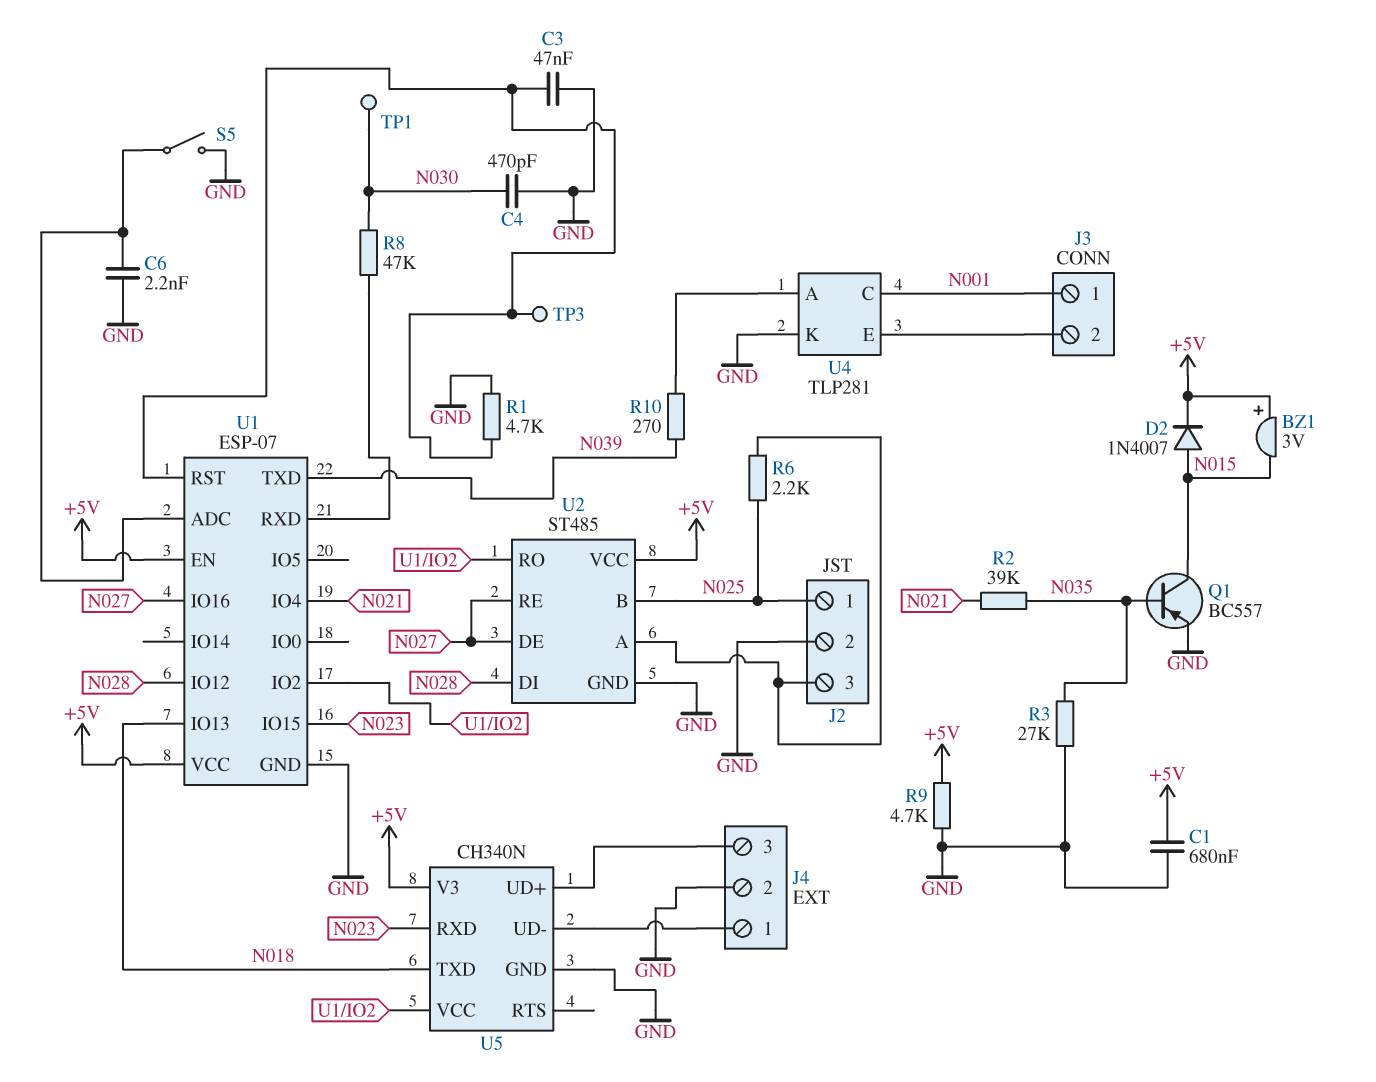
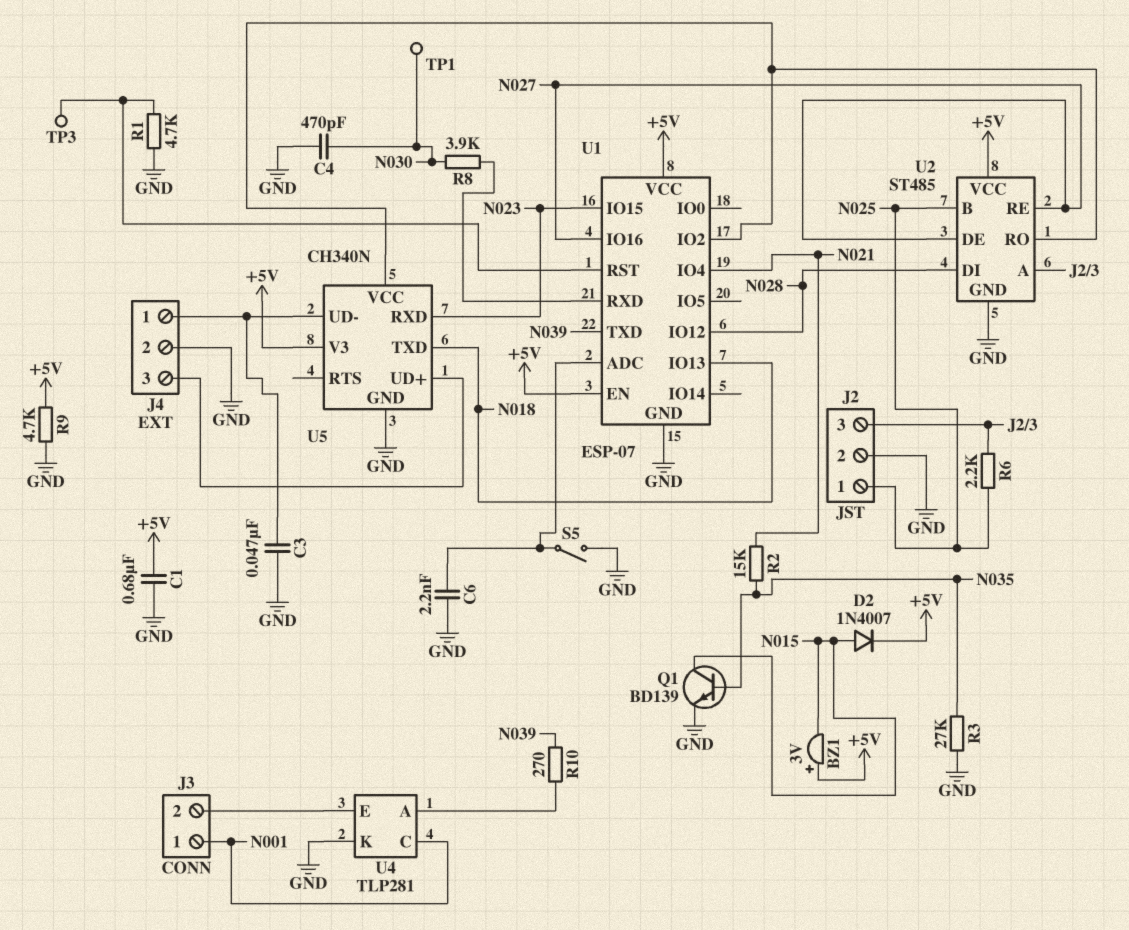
C3: 47nF (GND, U1/RST) -> 47nF (GND, J4/1)
Q1: PNP BC557 (B N035, C N015, E GND) -> NPN BD139 (B N035, C N015, E GND)
R2: 39k (N021, N035) -> 15k (N021, N035)
R8: 47k (N030, U1/RXD) -> 3.9k (N030, U1/RXD)

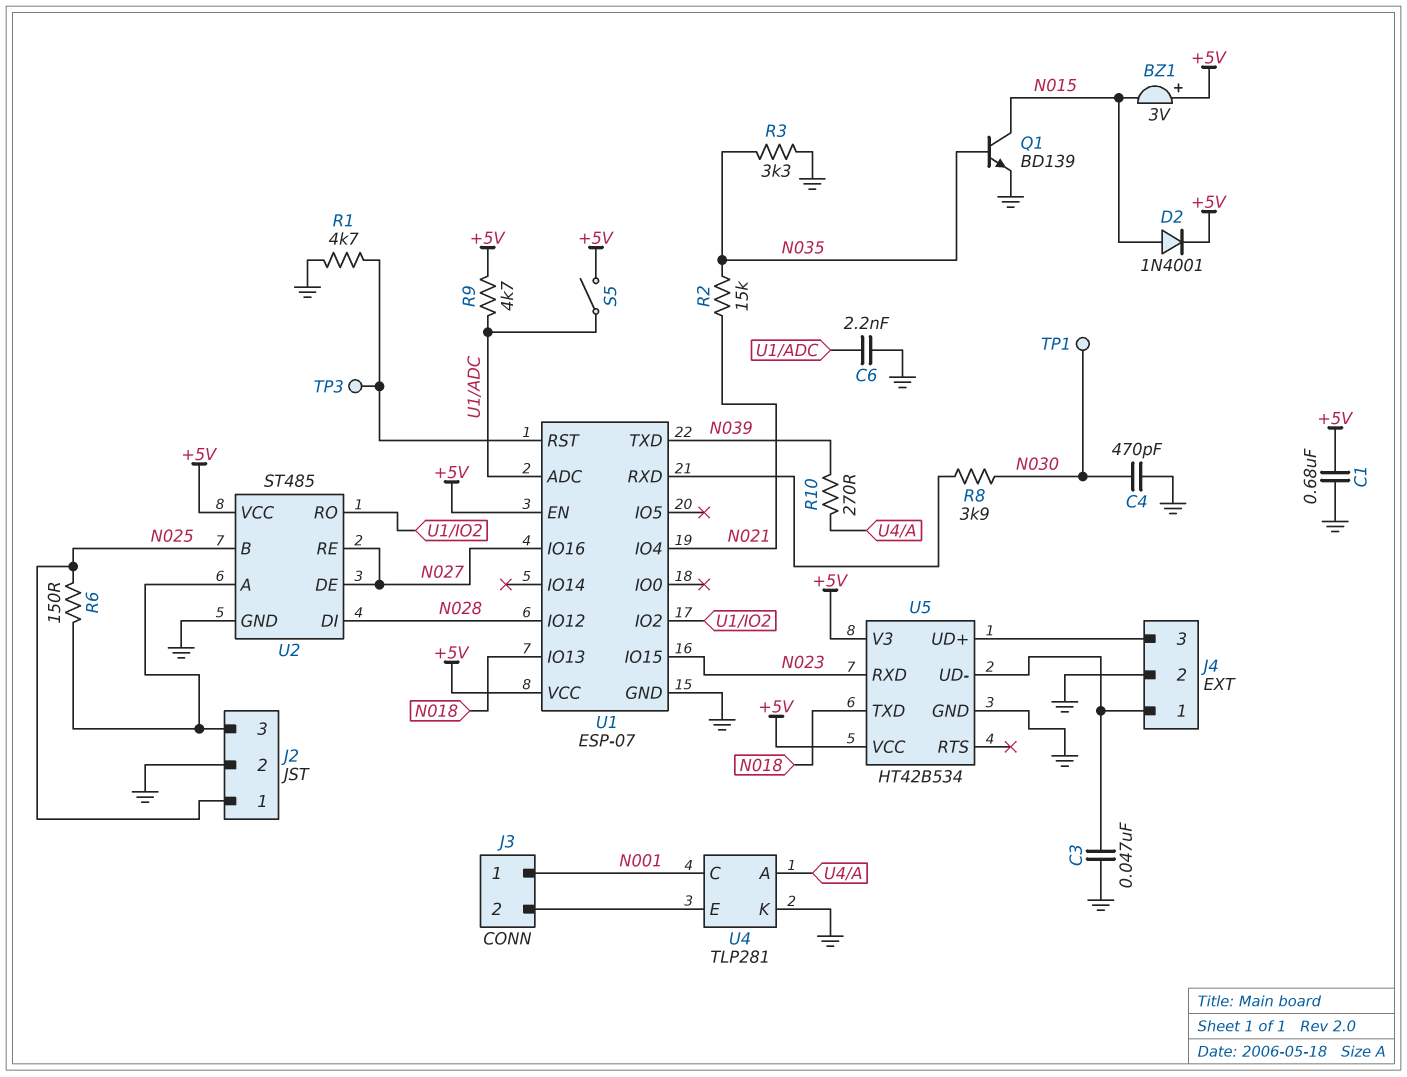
D2: diode 1N4007 (A N015, K +5V) -> diode 1N4001 (A N015, K +5V)
R3: 27k (GND, N035) -> 3.3k (GND, N035)
R6: 2.2k (J2/3, N025) -> 150 (J2/3, N025)
R9: 4.7k (+5V, GND) -> 4.7k (+5V, U1/ADC)
S5: switch (GND, U1/ADC) -> switch (+5V, U1/ADC)
U5: CH340N -> HT42B534
U5 pin VCC: U1/IO2 -> +5V

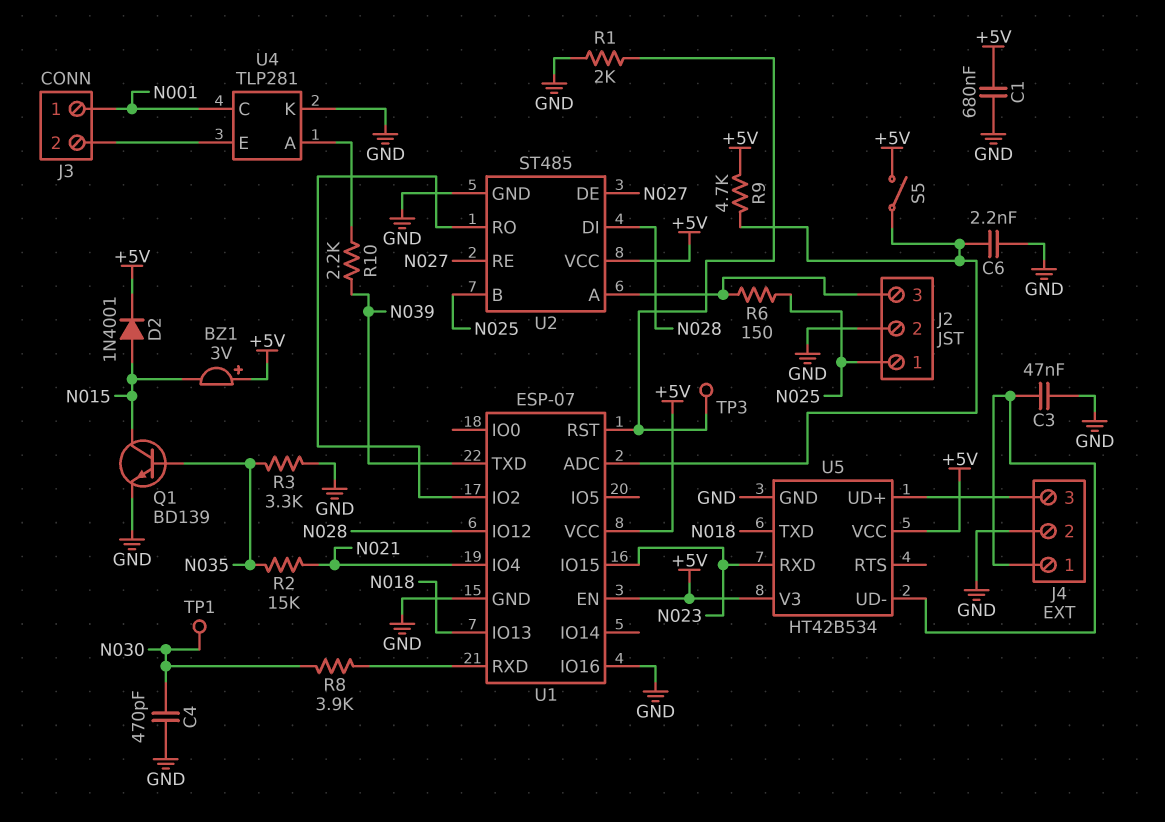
R1: 4.7k (GND, U1/RST) -> 2k (GND, U1/RST)
R10: 270 (N039, U4/A) -> 2.2k (N039, U4/A)
U1 pin IO16: N027 -> GND

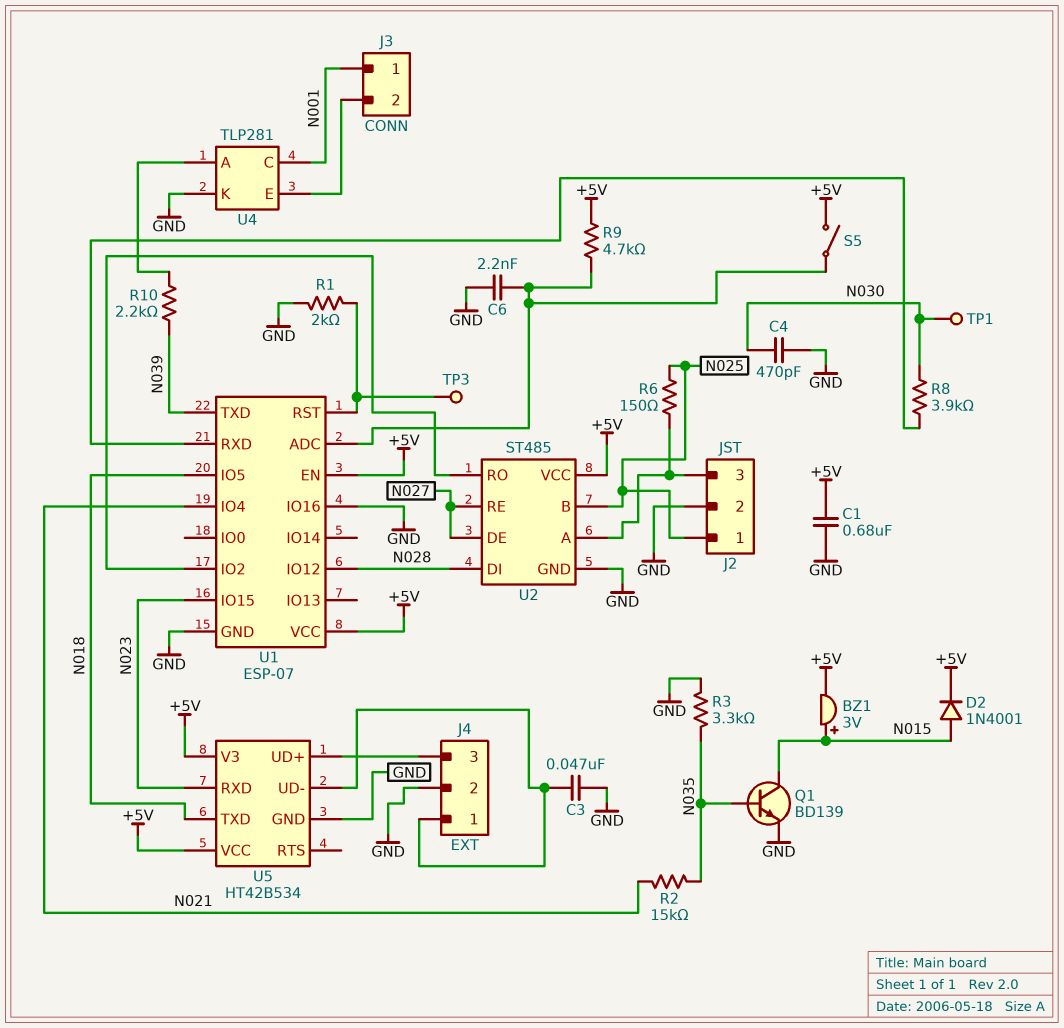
BZ1: buzzer 3V (plus +5V, minus N015) -> buzzer 3V (plus N015, minus +5V)
U1 pin IO5: none -> N018
U1 pin IO13: N018 -> none

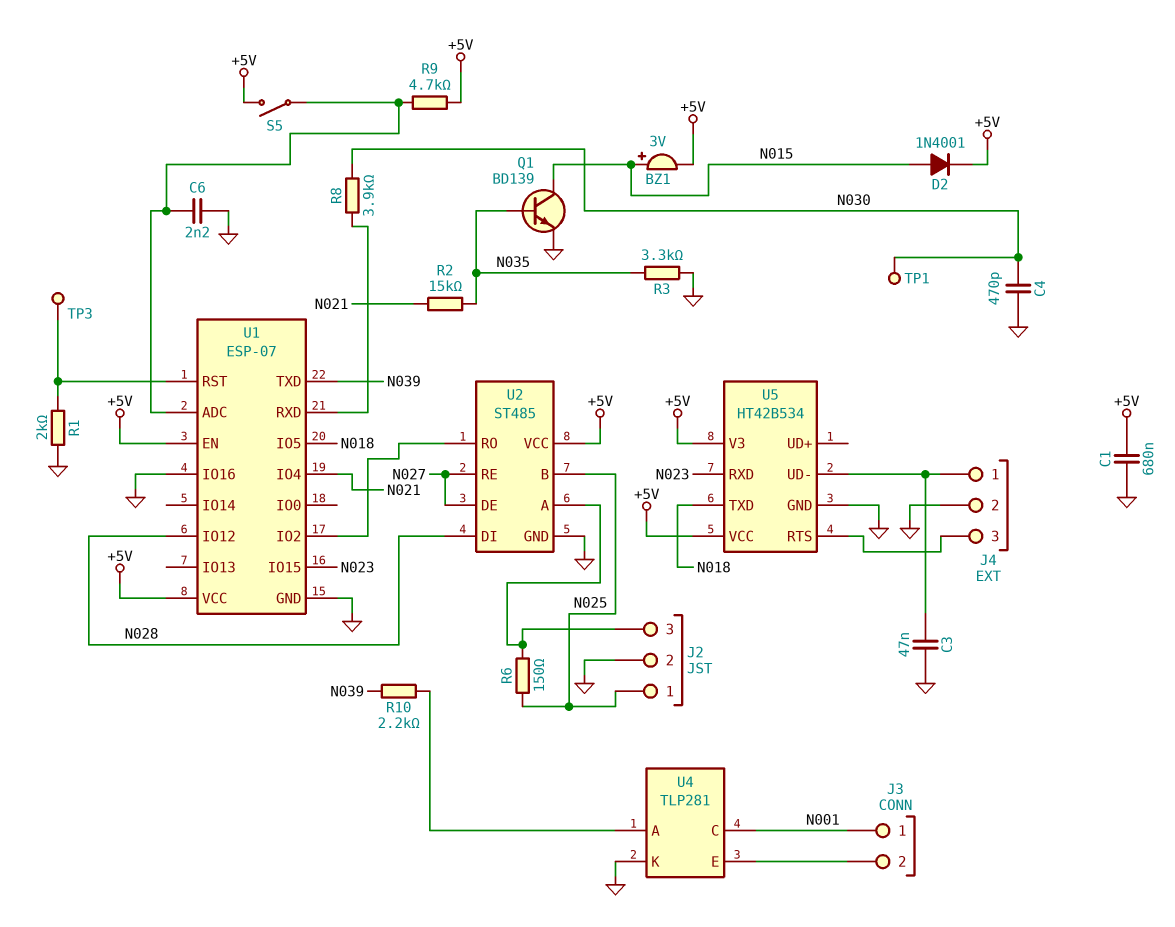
U5 pin RTS: none -> J4/3
U5 pin UD+: J4/3 -> none

